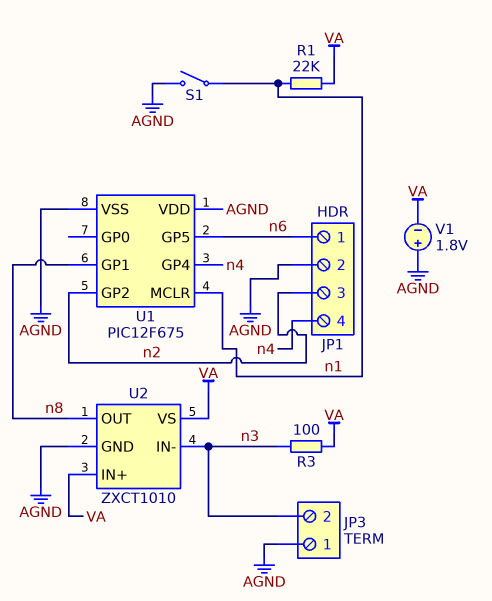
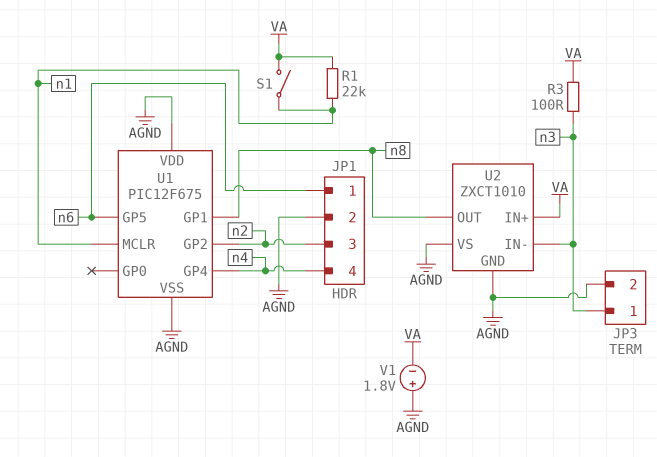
JP3 pin 1: AGND -> n3
JP3 pin 2: n3 -> AGND
S1: switch (AGND, n1) -> switch (VA, n1)
U2 pin VS: VA -> AGND

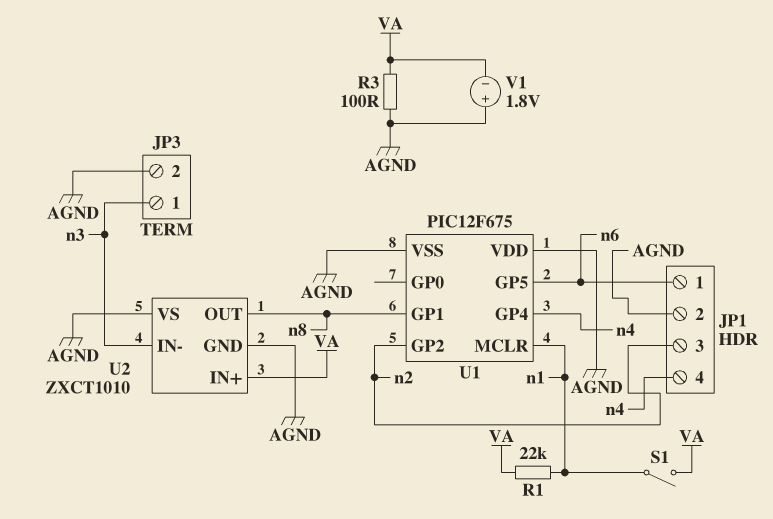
R3: 100 (VA, n3) -> 100 (AGND, VA)

